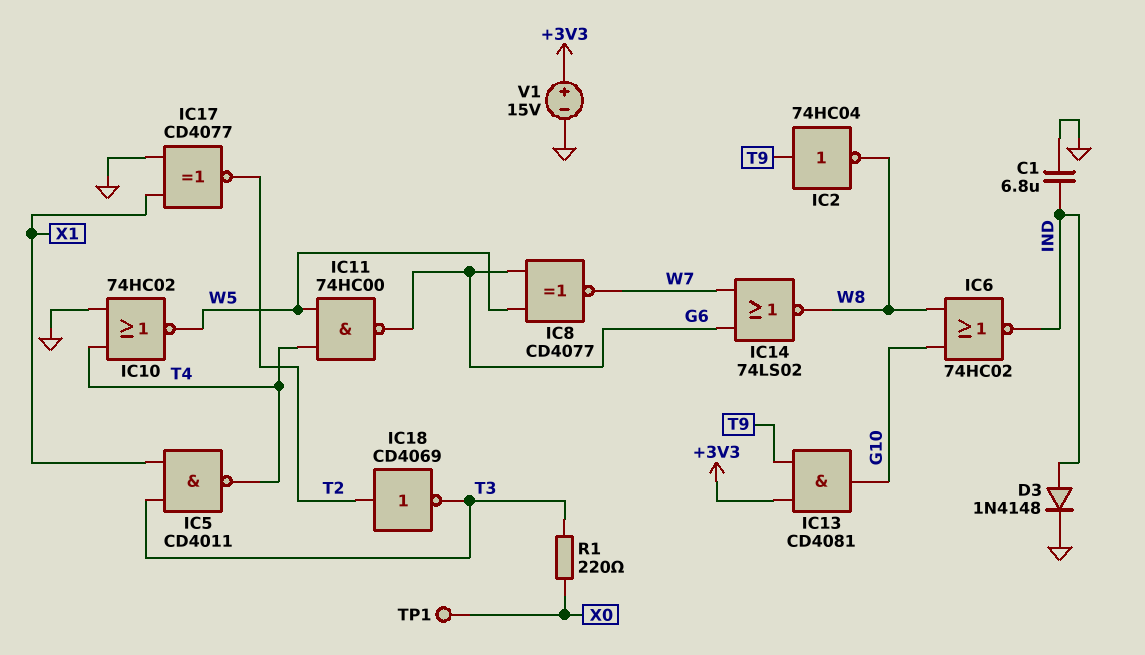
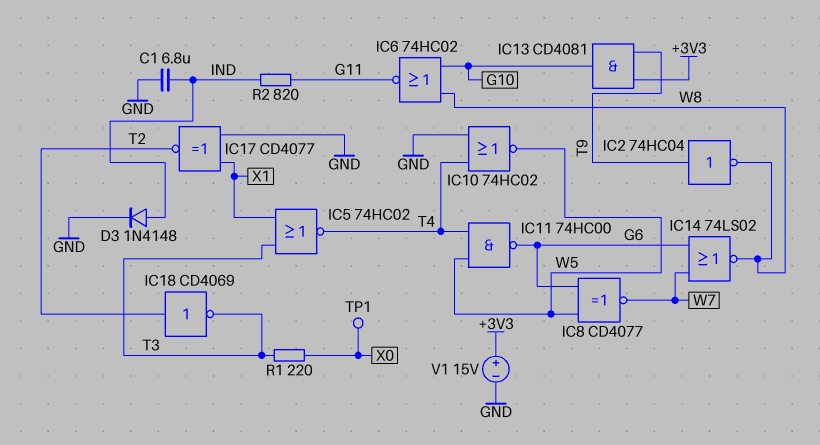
IC5: NAND CD4011 (in T3, in X1, out T4) -> NOR 74HC02 (in T3, in X1, out T4)
IC6: NOR 74HC02 (in G10, in W8, out IND) -> NOR 74HC02 (in G10, in W8, out G11)
R2: none -> 820 (G11, IND)

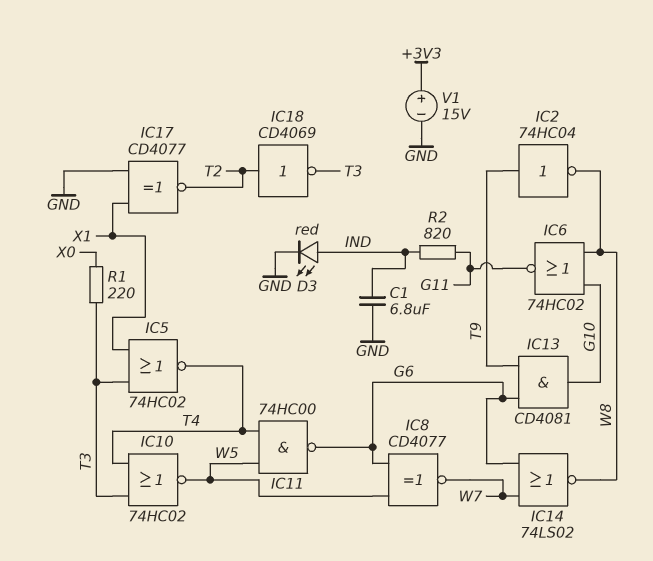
D3: diode 1N4148 (A IND, K GND) -> LED red (A IND, K GND)
IC10: NOR 74HC02 (in GND, in T4, out W5) -> NOR 74HC02 (in T3, in T4, out W5)
IC13: AND CD4081 (in +3V3, in T9, out G10) -> AND CD4081 (in G6, in T9, out G10)
TP1: test point (X0) -> none

